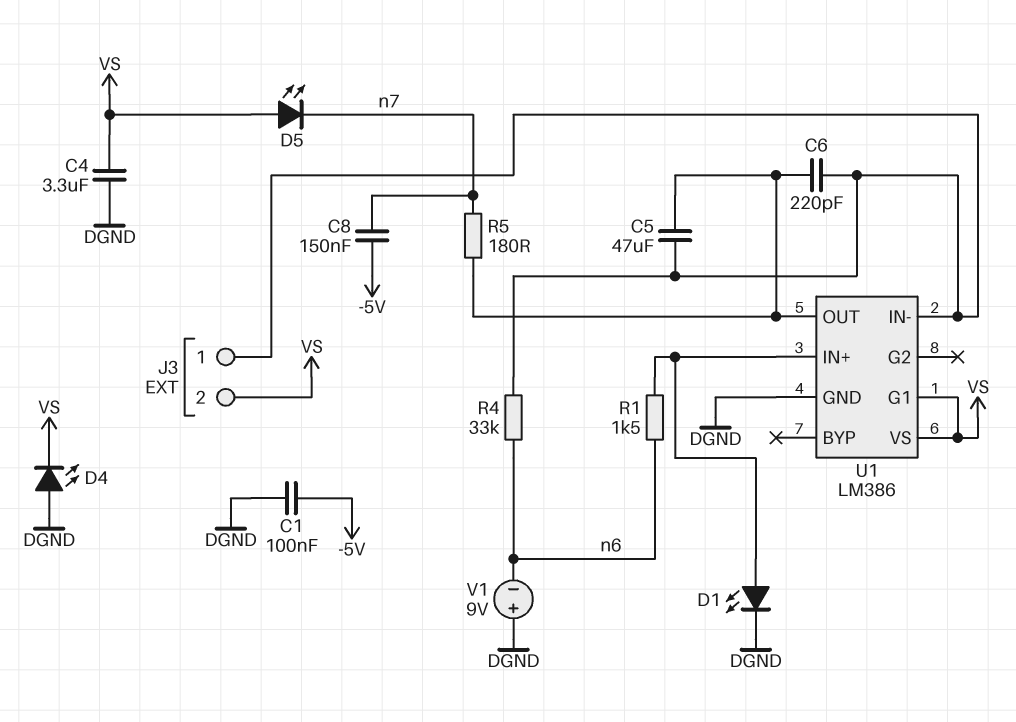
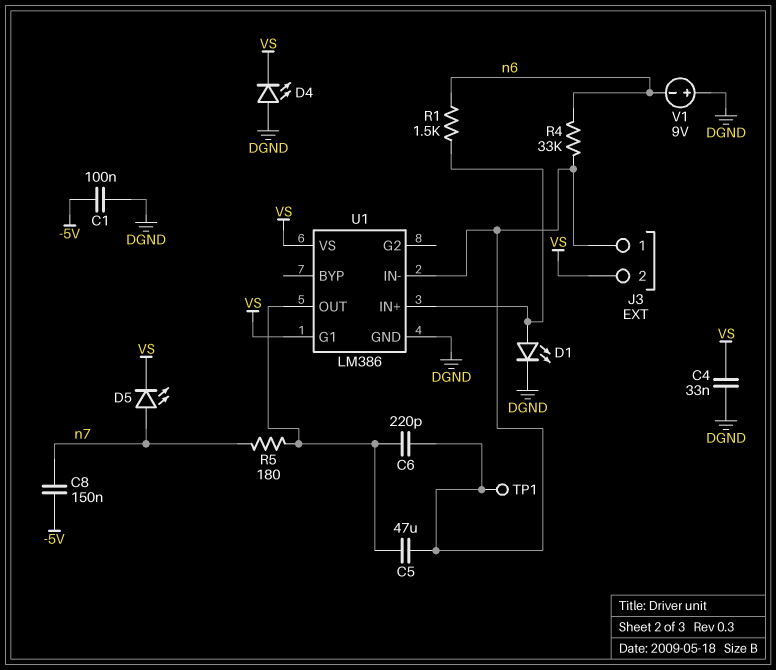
C4: 3.3uF (DGND, VS) -> 33nF (DGND, VS)
D5: LED (A VS, K n7) -> LED (A n7, K VS)
TP1: none -> test point (J3/1)

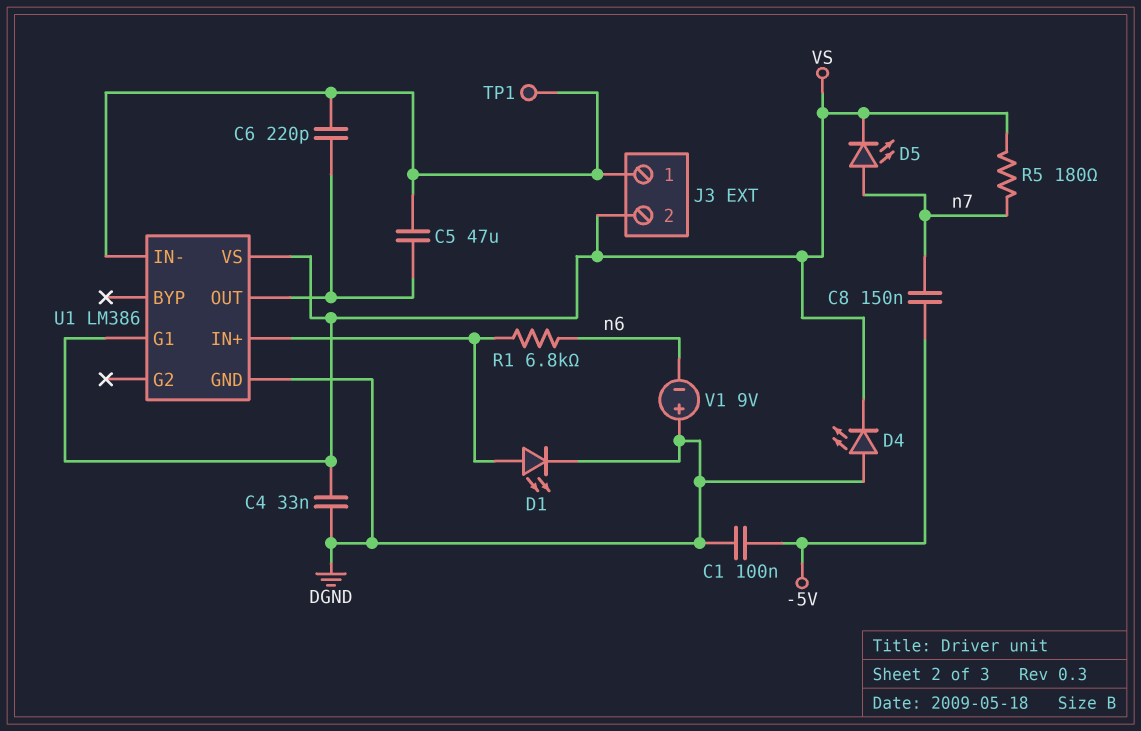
R1: 1.5k (U1/IN+, n6) -> 6.8k (U1/IN+, n6)
R4: 33k (J3/1, n6) -> none
R5: 180 (U1/OUT, n7) -> 180 (VS, n7)

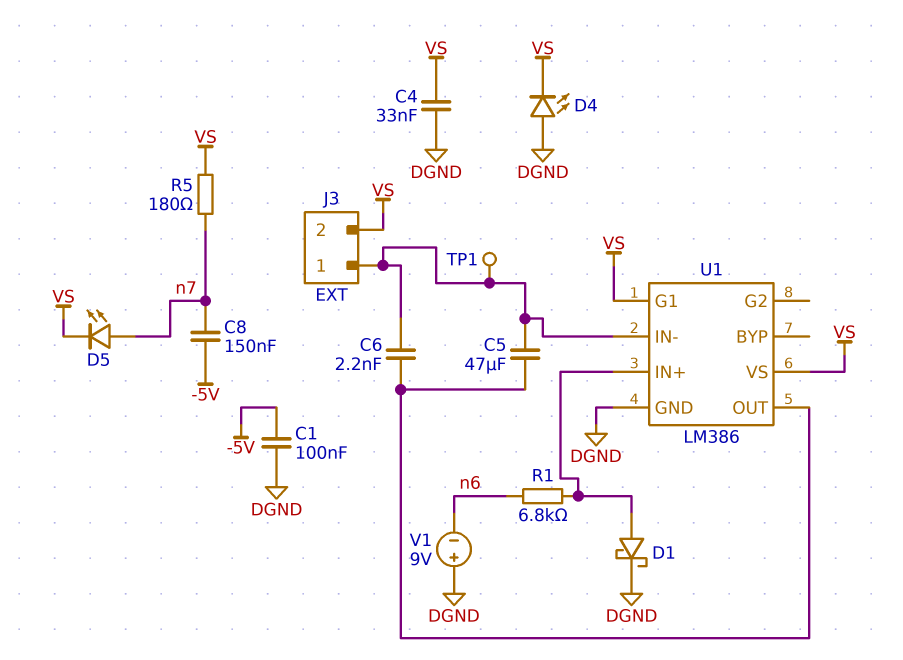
C6: 220pF (J3/1, U1/OUT) -> 2.2nF (J3/1, U1/OUT)
D1: LED (A U1/IN+, K DGND) -> schottky (A U1/IN+, K DGND)

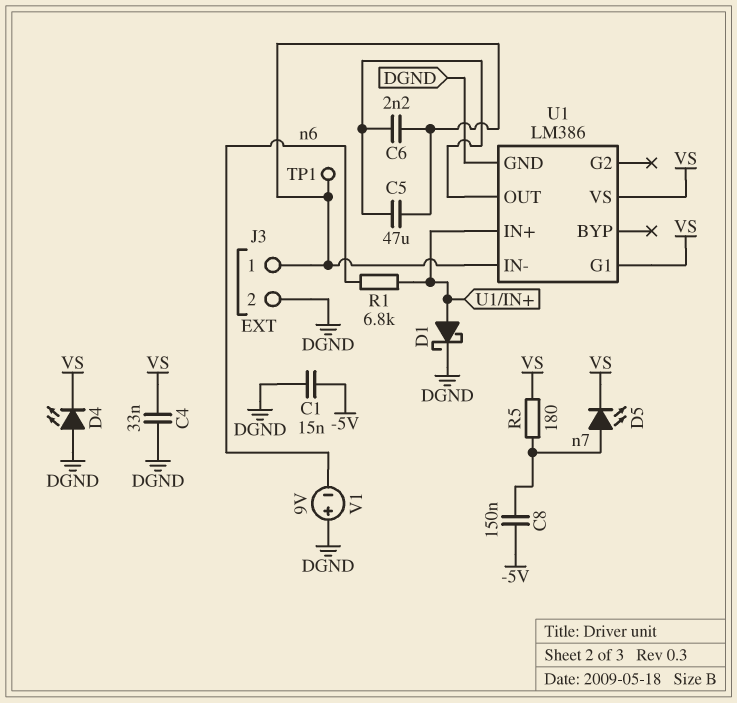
C1: 100nF (-5V, DGND) -> 15nF (-5V, DGND)
J3 pin 2: VS -> DGND

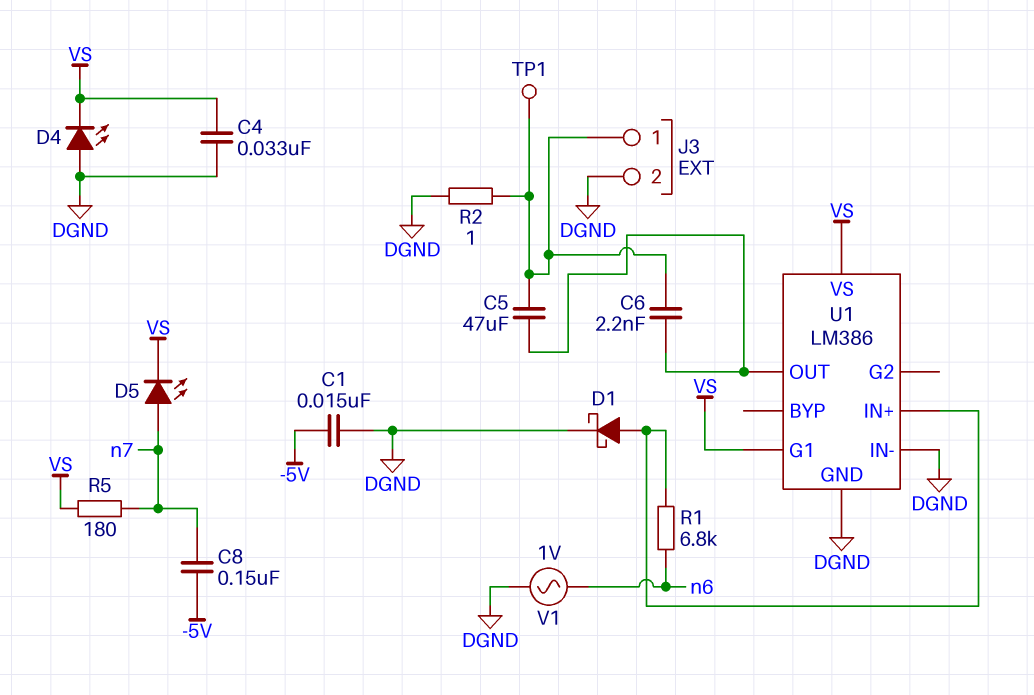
R2: none -> 1 (DGND, J3/1)
U1 pin IN-: J3/1 -> DGND
V1: 9V (plus DGND, minus n6) -> AC 1V (DGND, n6)

